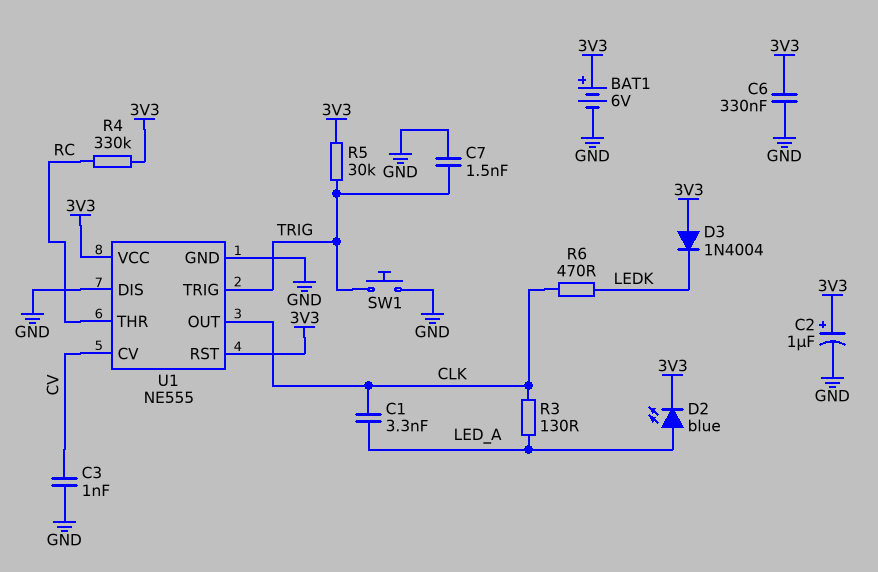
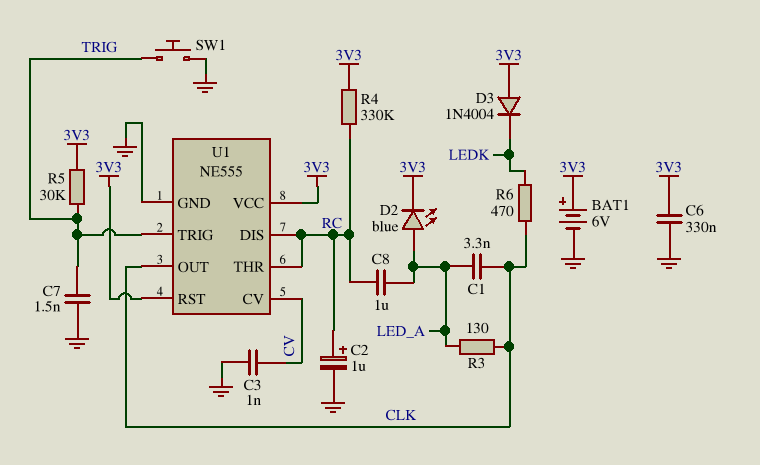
C2: 1uF (plus 3V3, minus GND) -> 1uF (plus RC, minus GND)
C8: none -> 1uF (LED_A, RC)
U1 pin DIS: GND -> RC

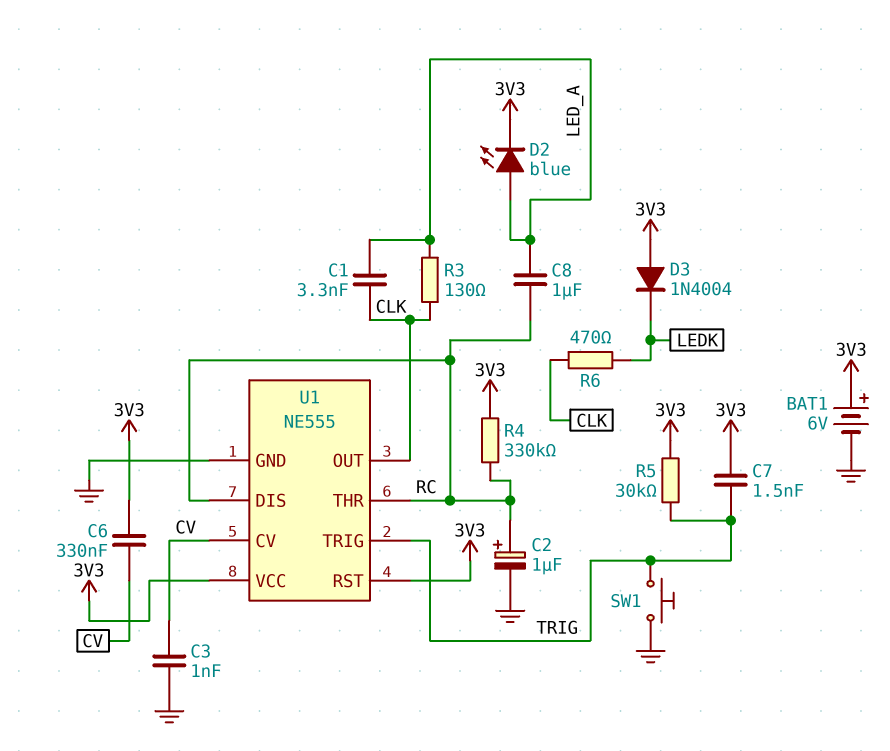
C6: 330nF (3V3, GND) -> 330nF (3V3, CV)
C7: 1.5nF (GND, TRIG) -> 1.5nF (3V3, TRIG)

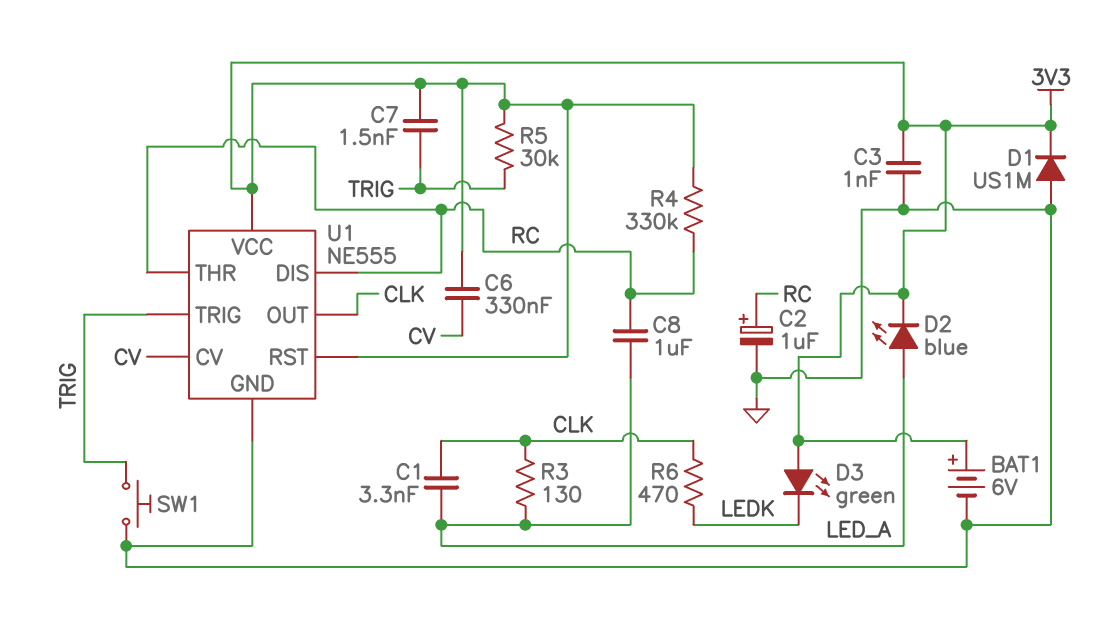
C3: 1nF (CV, GND) -> 1nF (3V3, GND)
D1: none -> diode US1M (A GND, K 3V3)
D3: diode 1N4004 (A 3V3, K LEDK) -> LED green (A 3V3, K LEDK)

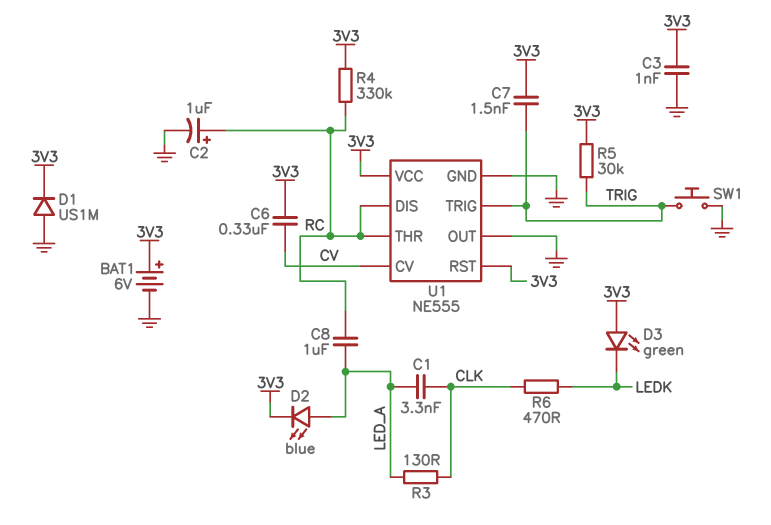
U1 pin OUT: CLK -> GND

